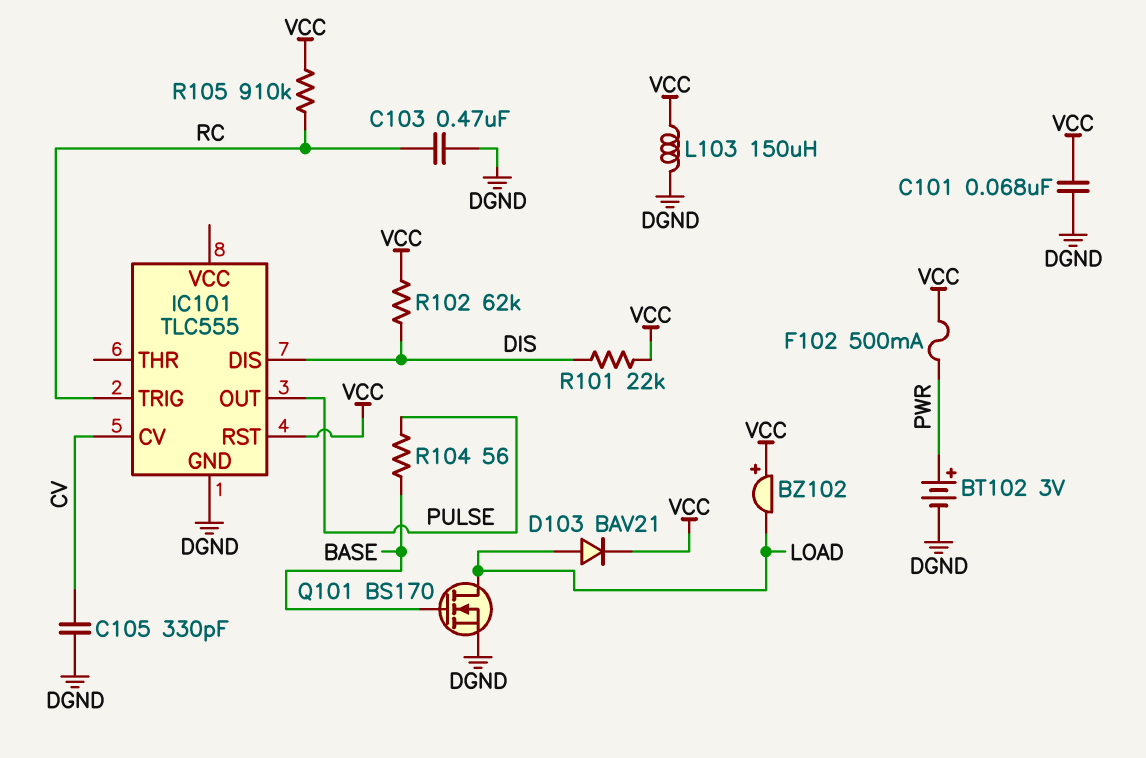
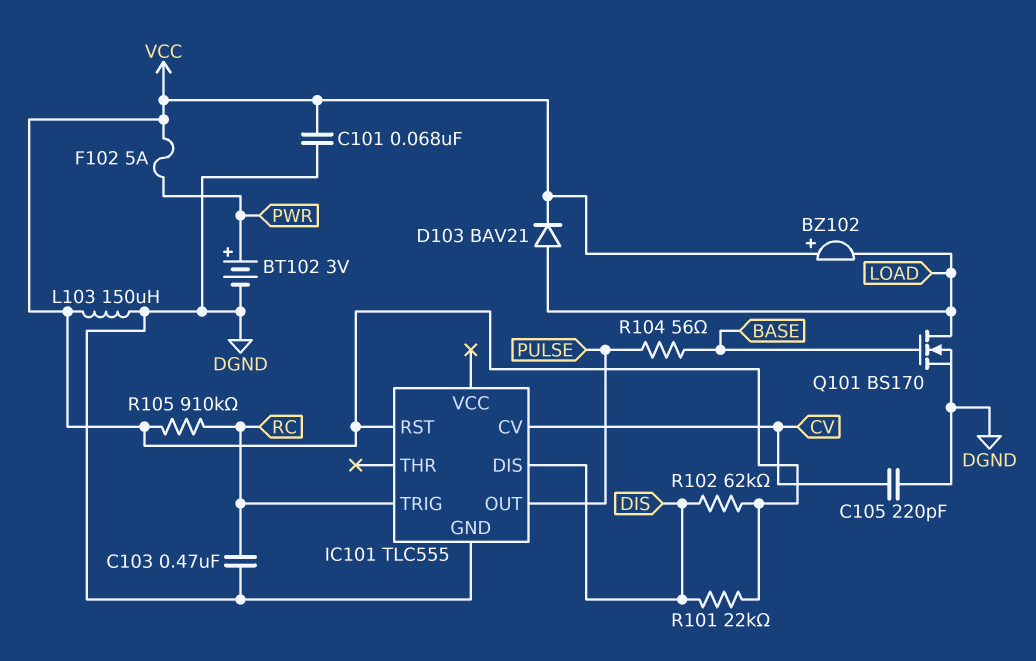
C105: 330pF (CV, DGND) -> 220pF (CV, DGND)
F102: 500mA (PWR, VCC) -> 5A (PWR, VCC)

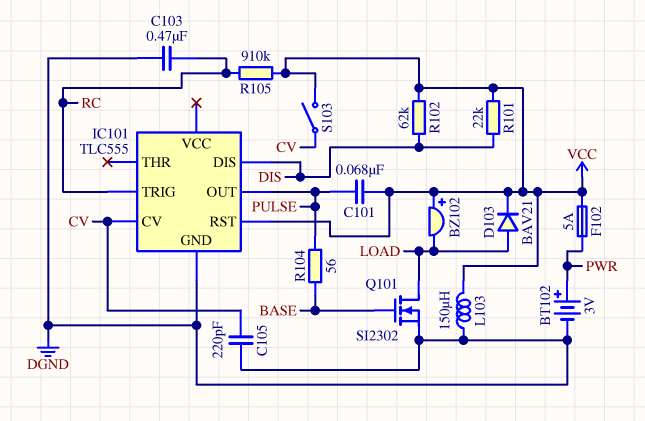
C101: 68nF (DGND, VCC) -> 68nF (PULSE, VCC)
Q101: NMOS BS170 (G BASE, D LOAD, S DGND) -> NMOS SI2302 (G BASE, D LOAD, S DGND)
S103: none -> switch (CV, VCC)

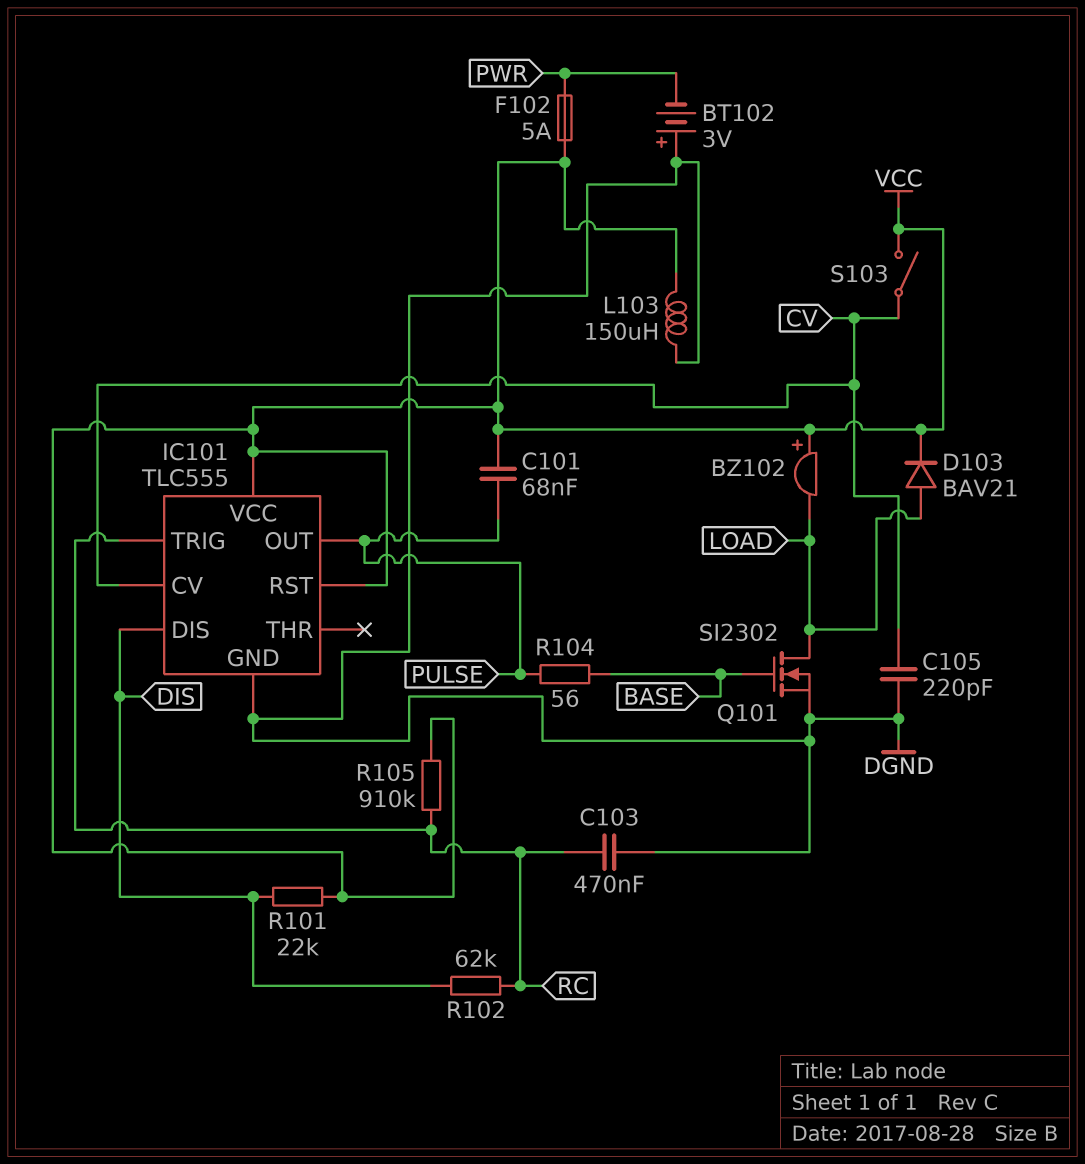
BT102: 3V (plus PWR, minus DGND) -> 3V (plus DGND, minus PWR)
IC101 pin VCC: none -> VCC
R102: 62k (DIS, VCC) -> 62k (DIS, RC)

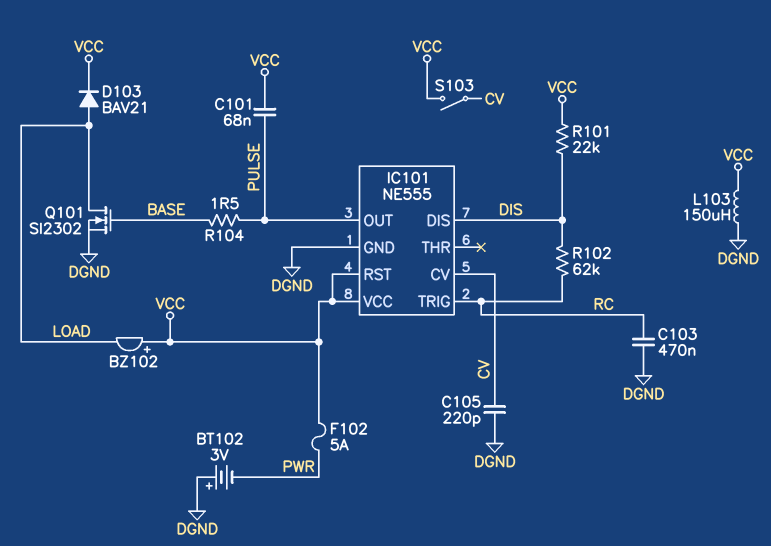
IC101: TLC555 -> NE555
R104: 56 (BASE, PULSE) -> 1.5 (BASE, PULSE)
R105: 910k (RC, VCC) -> none

